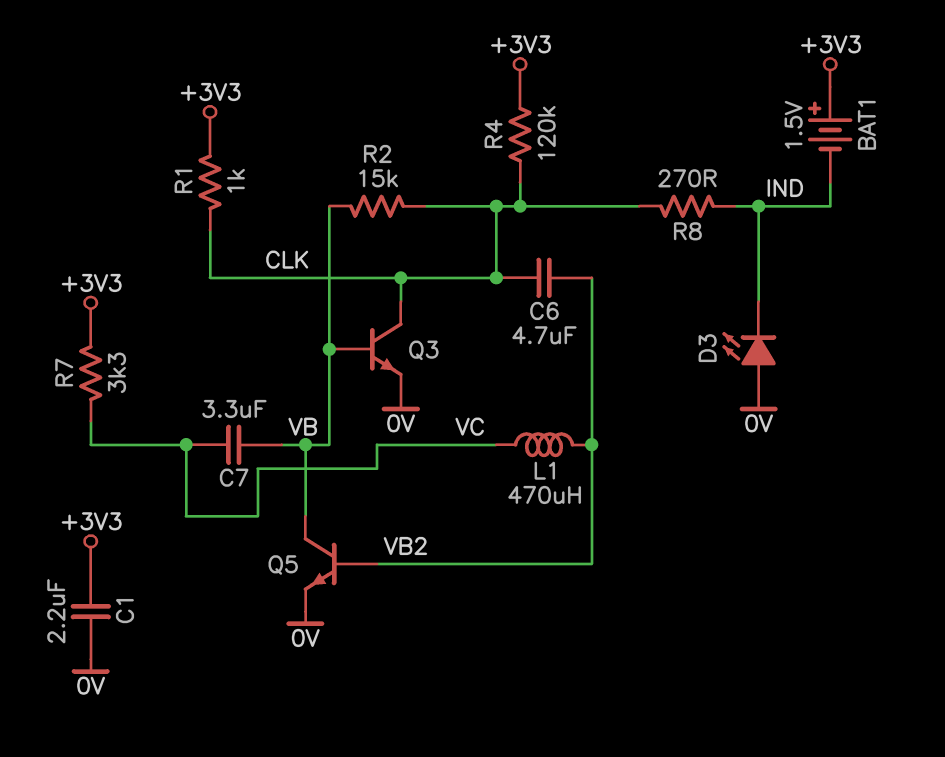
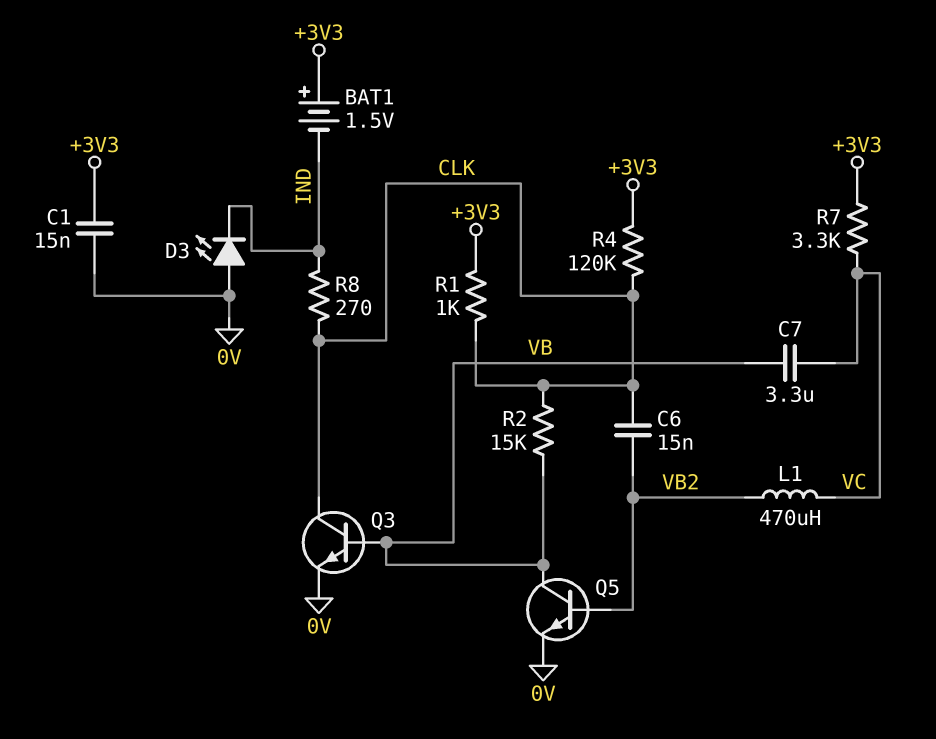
C1: 2.2uF (+3V3, 0V) -> 15nF (+3V3, 0V)
C6: 4.7uF (CLK, VB2) -> 15nF (CLK, VB2)

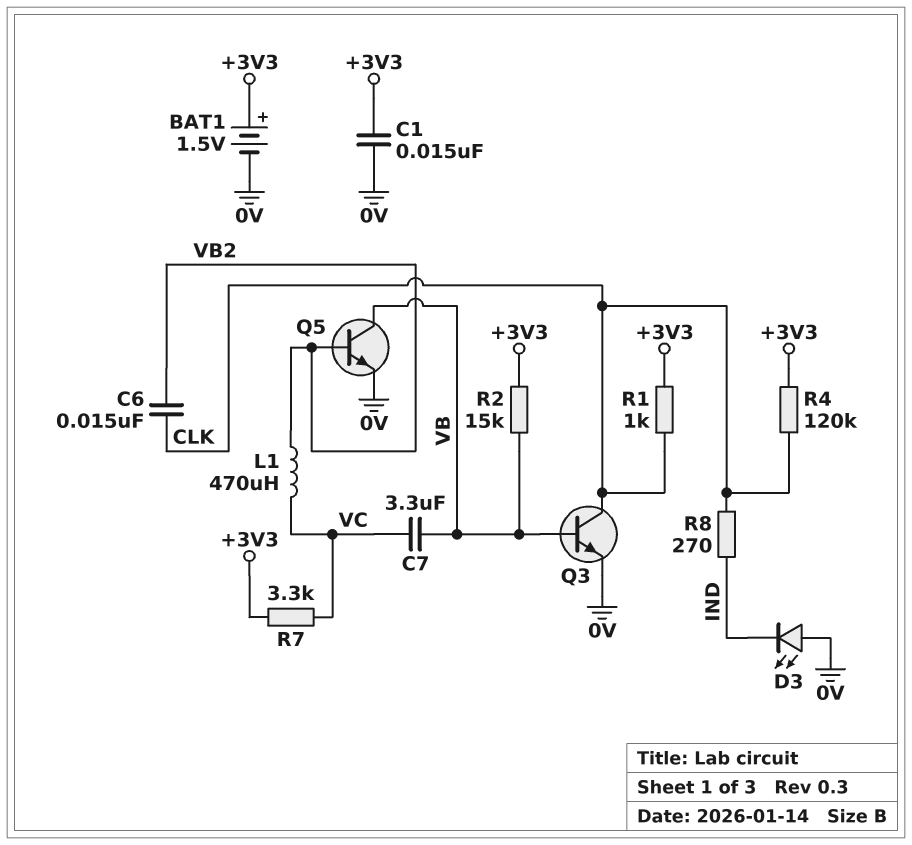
BAT1: 1.5V (plus +3V3, minus IND) -> 1.5V (plus +3V3, minus 0V)
R2: 15k (CLK, VB) -> 15k (+3V3, VB)

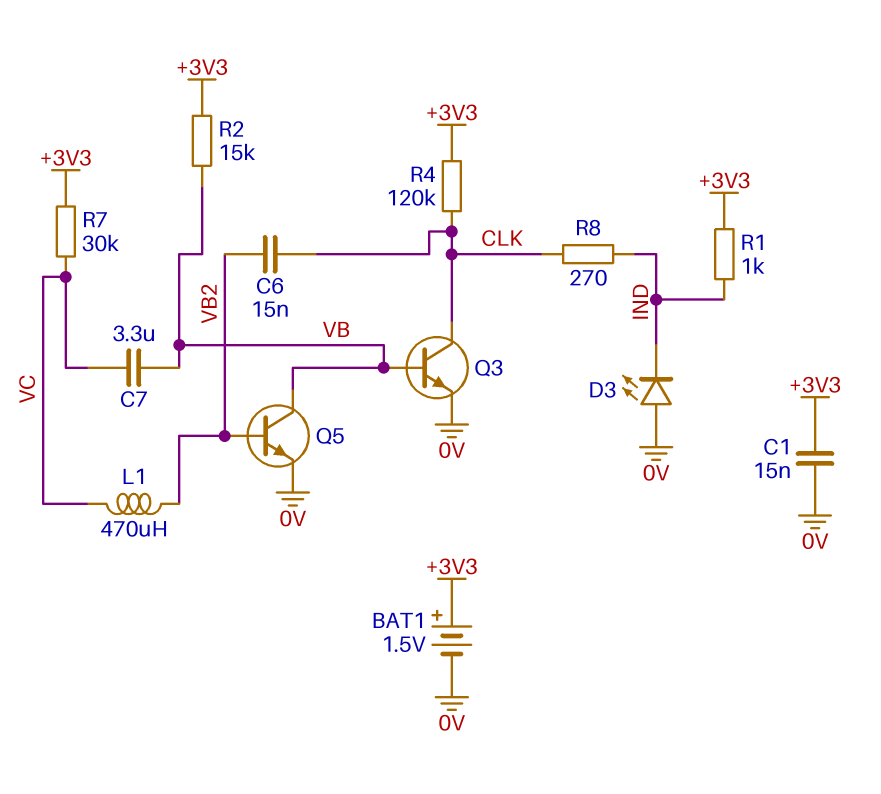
R1: 1k (+3V3, CLK) -> 1k (+3V3, IND)
R7: 3.3k (+3V3, VC) -> 30k (+3V3, VC)

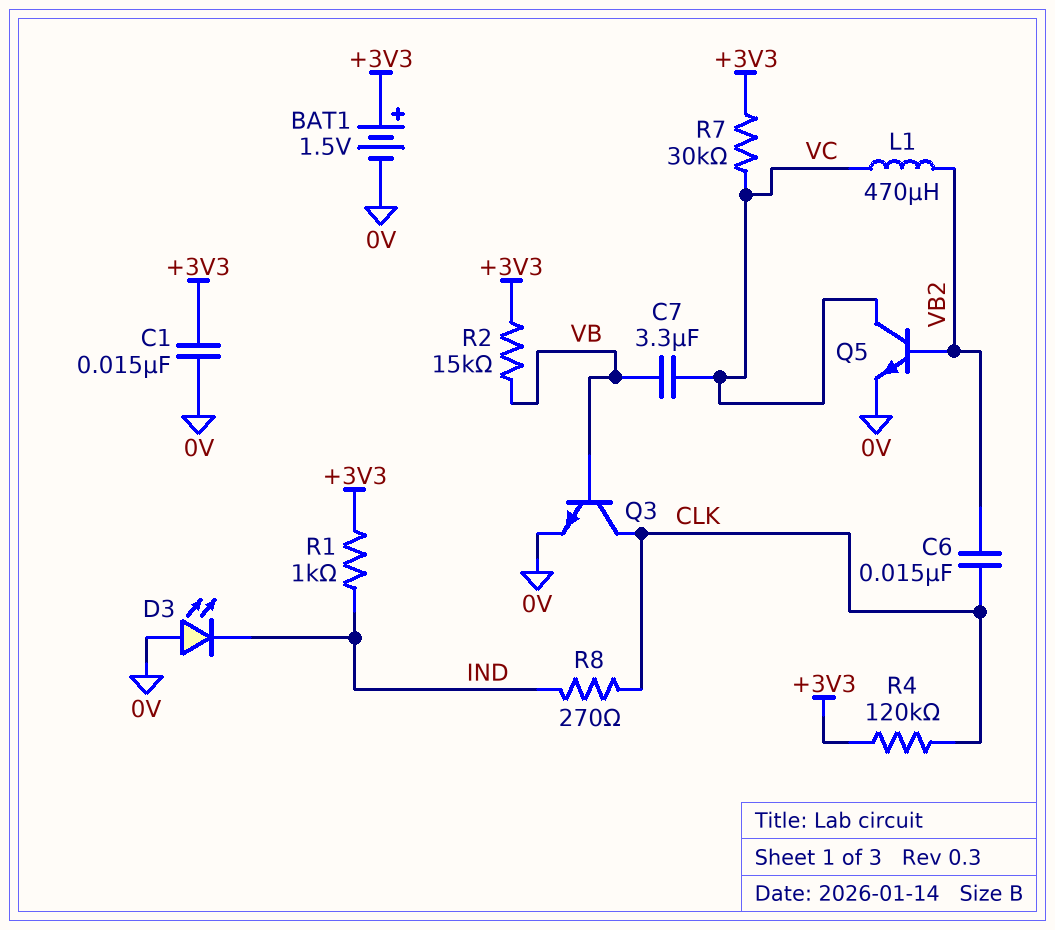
Q5: NPN (B VB2, C VB, E 0V) -> NPN (B VB2, C VC, E 0V)

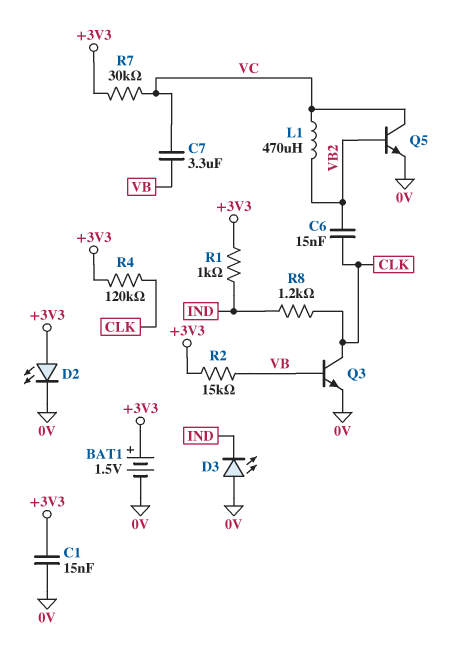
D2: none -> LED (A +3V3, K 0V)
R8: 270 (CLK, IND) -> 1.2k (CLK, IND)

